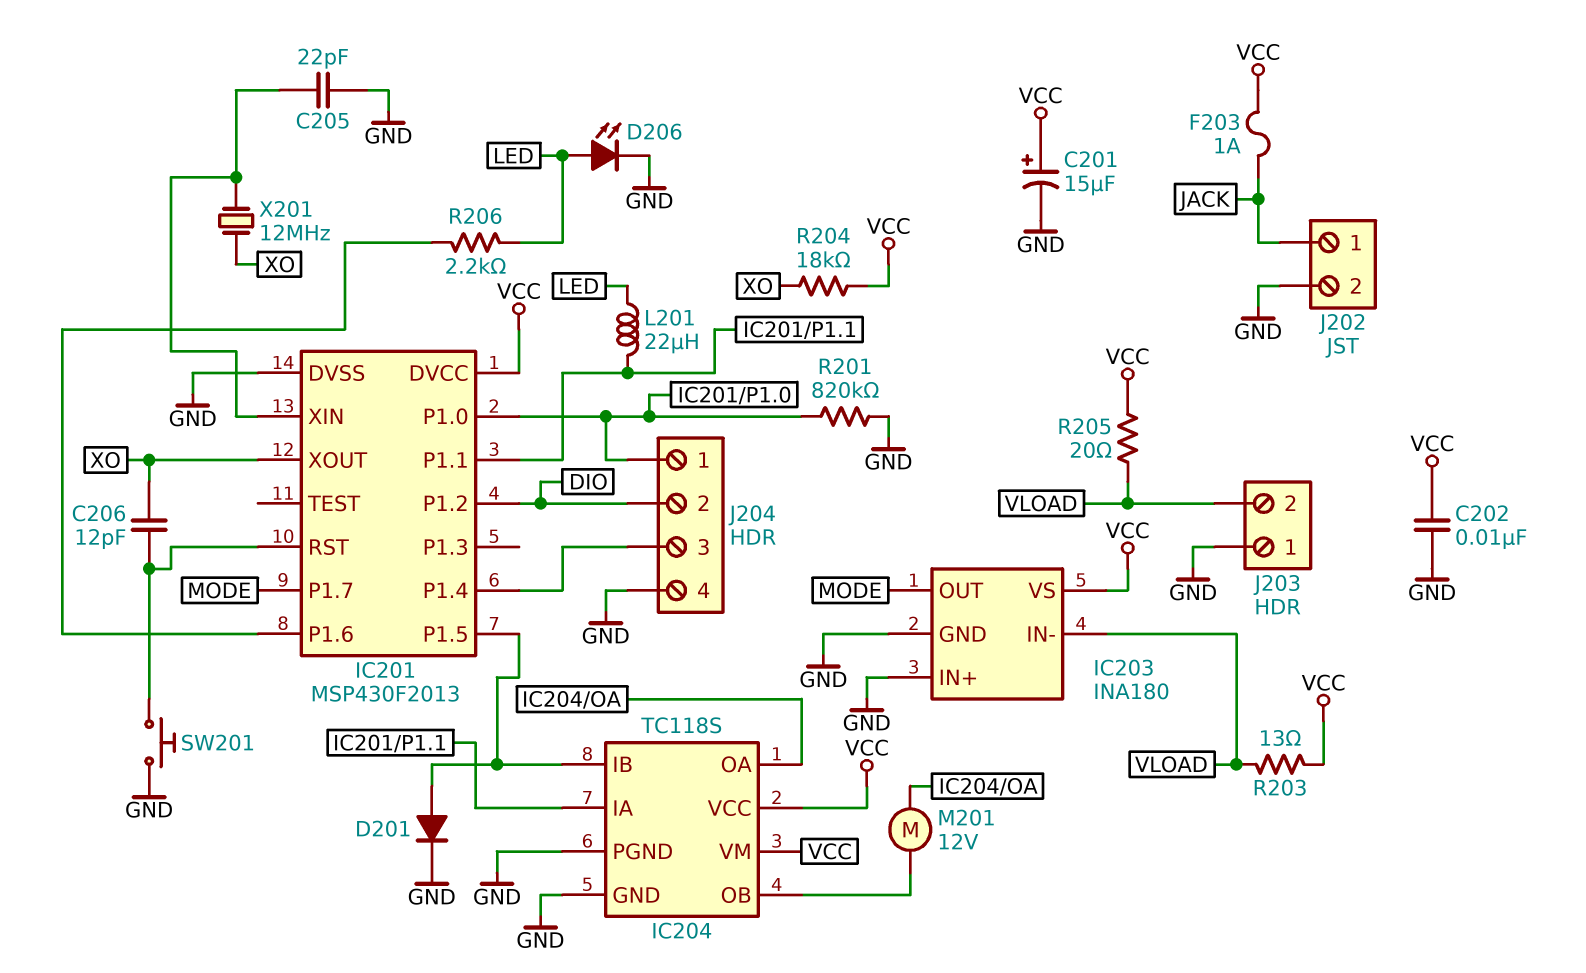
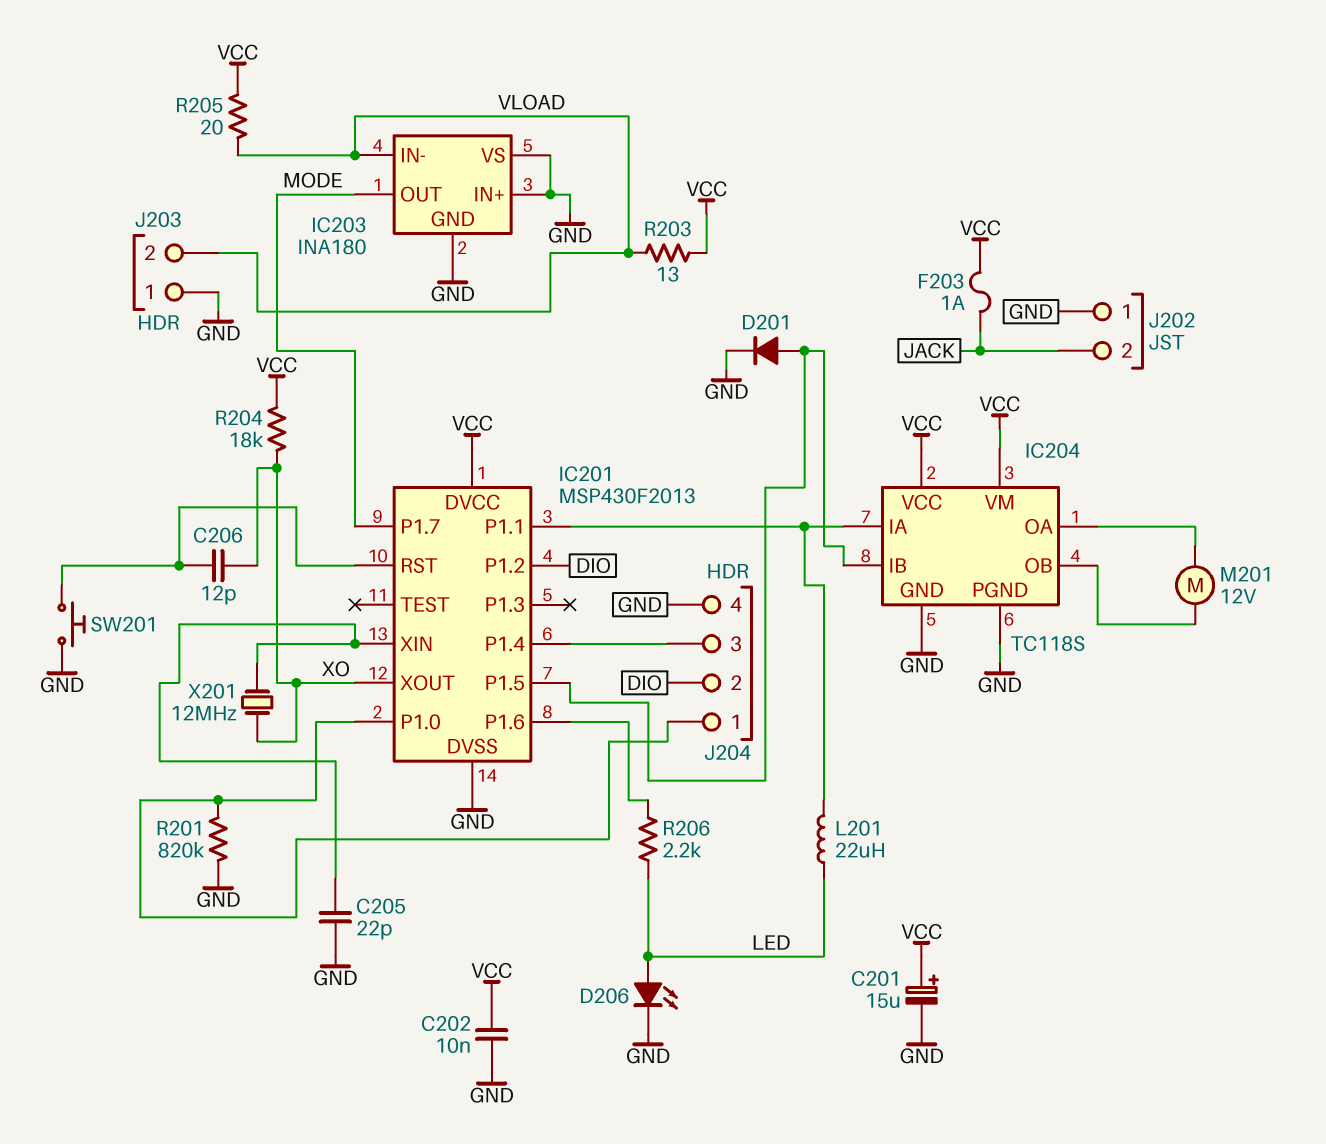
IC203 pin VS: VCC -> GND
J202 pin 1: JACK -> GND
J202 pin 2: GND -> JACK

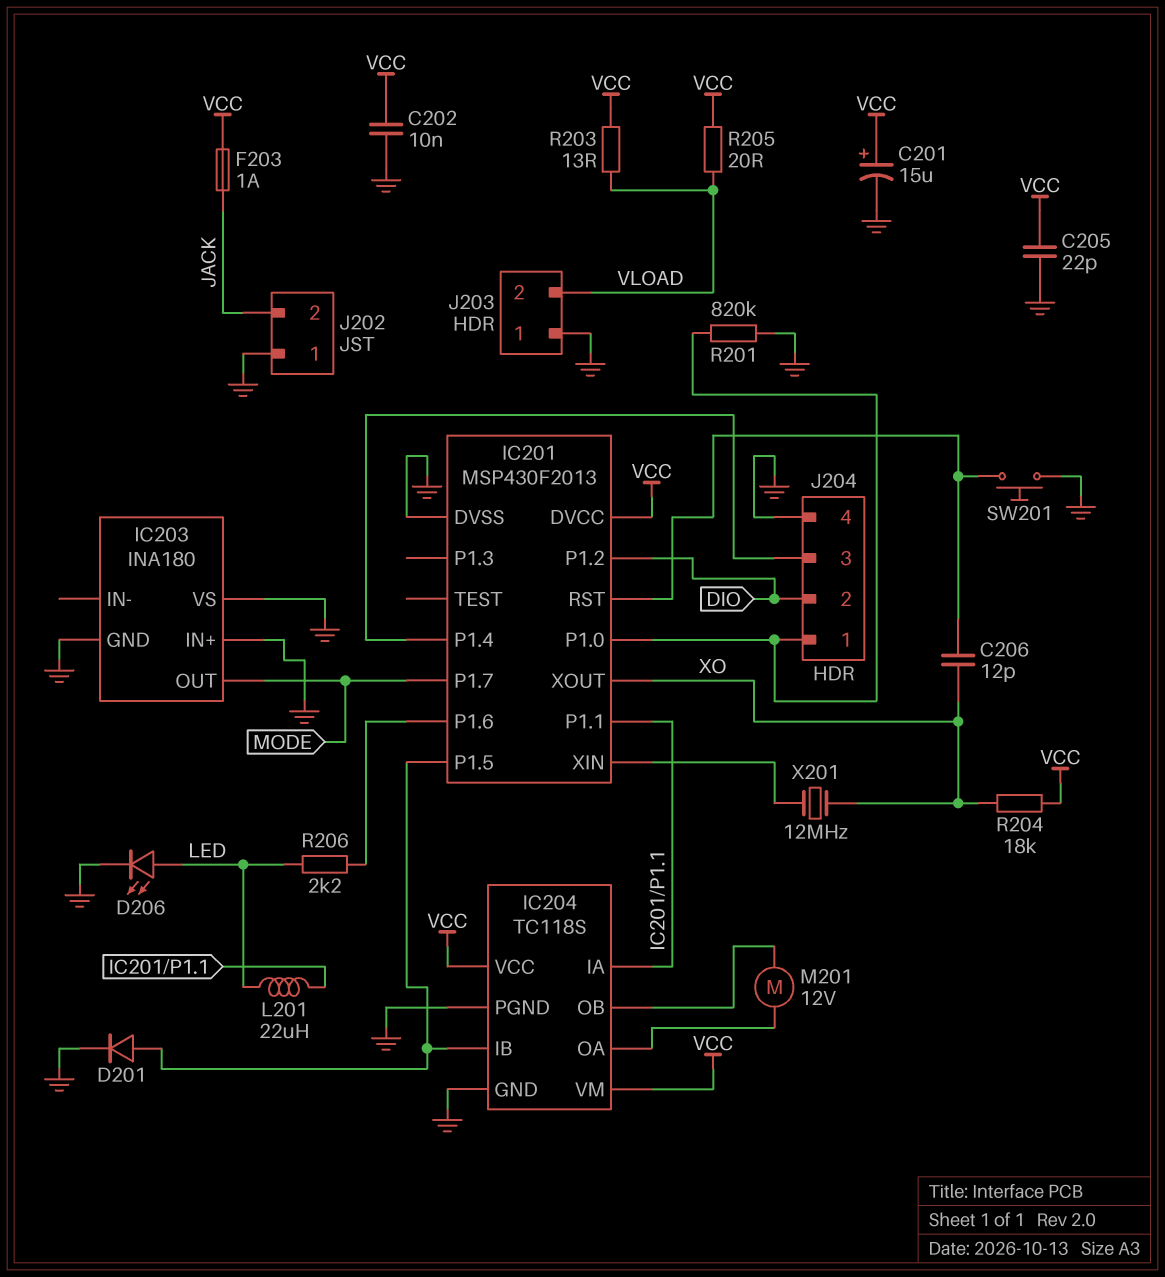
C205: 22pF (GND, IC201/XIN) -> 22pF (GND, VCC)
IC203 pin IN-: VLOAD -> none

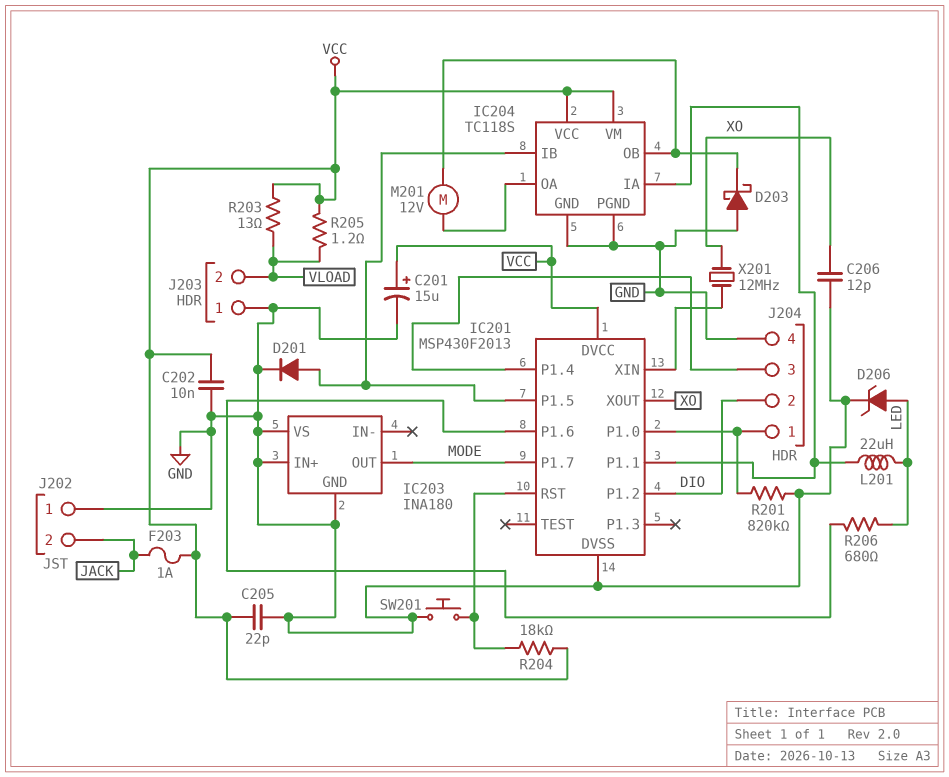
C206: 12pF (IC201/RST, XO) -> 12pF (GND, XO)
D203: none -> schottky (A GND, K IC204/OB)
D206: LED (A LED, K GND) -> zener (A LED, K GND)
R204: 18k (VCC, XO) -> 18k (IC201/RST, VCC)
R205: 20 (VCC, VLOAD) -> 1.2 (VCC, VLOAD)
R206: 2.2k (IC201/P1.6, LED) -> 680 (IC201/P1.6, LED)

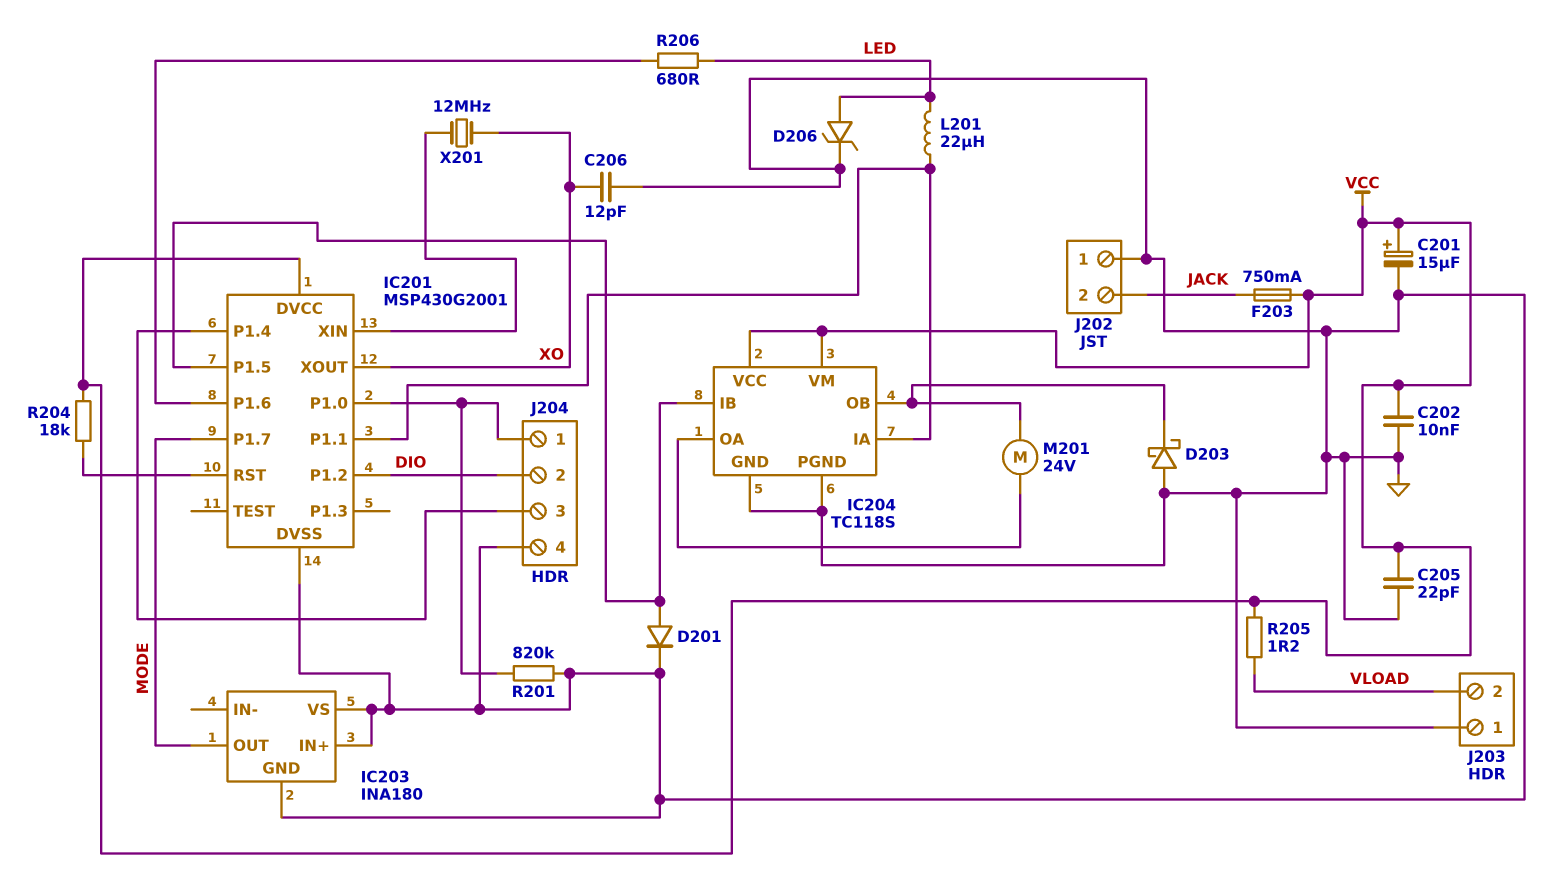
F203: 1A (JACK, VCC) -> 750mA (JACK, VCC)
IC201: MSP430F2013 -> MSP430G2001
M201: motor 12V (IC204/OA, IC204/OB) -> motor 24V (IC204/OA, IC204/OB)
R203: 13 (VCC, VLOAD) -> none
SW201: button (GND, IC201/RST) -> none

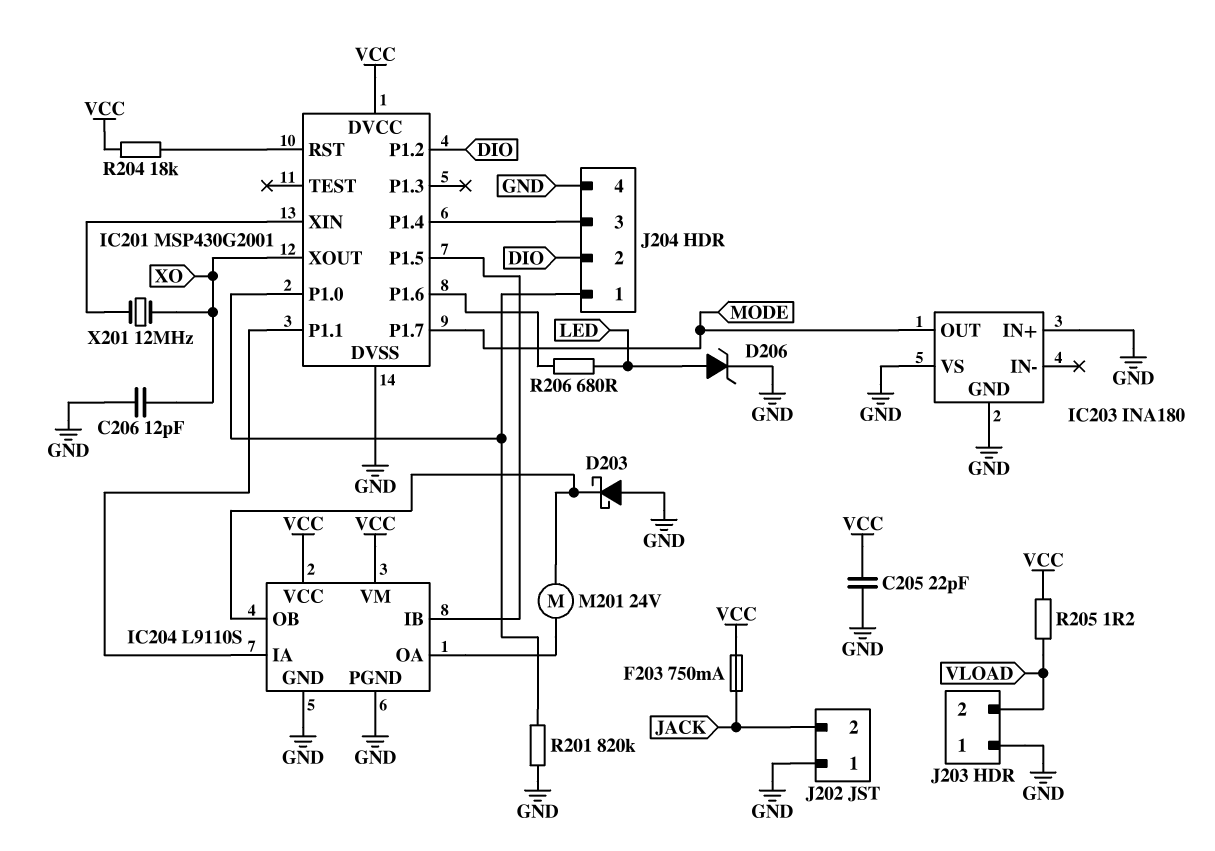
C201: 15uF (plus VCC, minus GND) -> none
C202: 10nF (GND, VCC) -> none
D201: diode (A IC201/P1.5, K GND) -> none
IC204: TC118S -> L9110S
L201: 22uH (IC201/P1.1, LED) -> none

